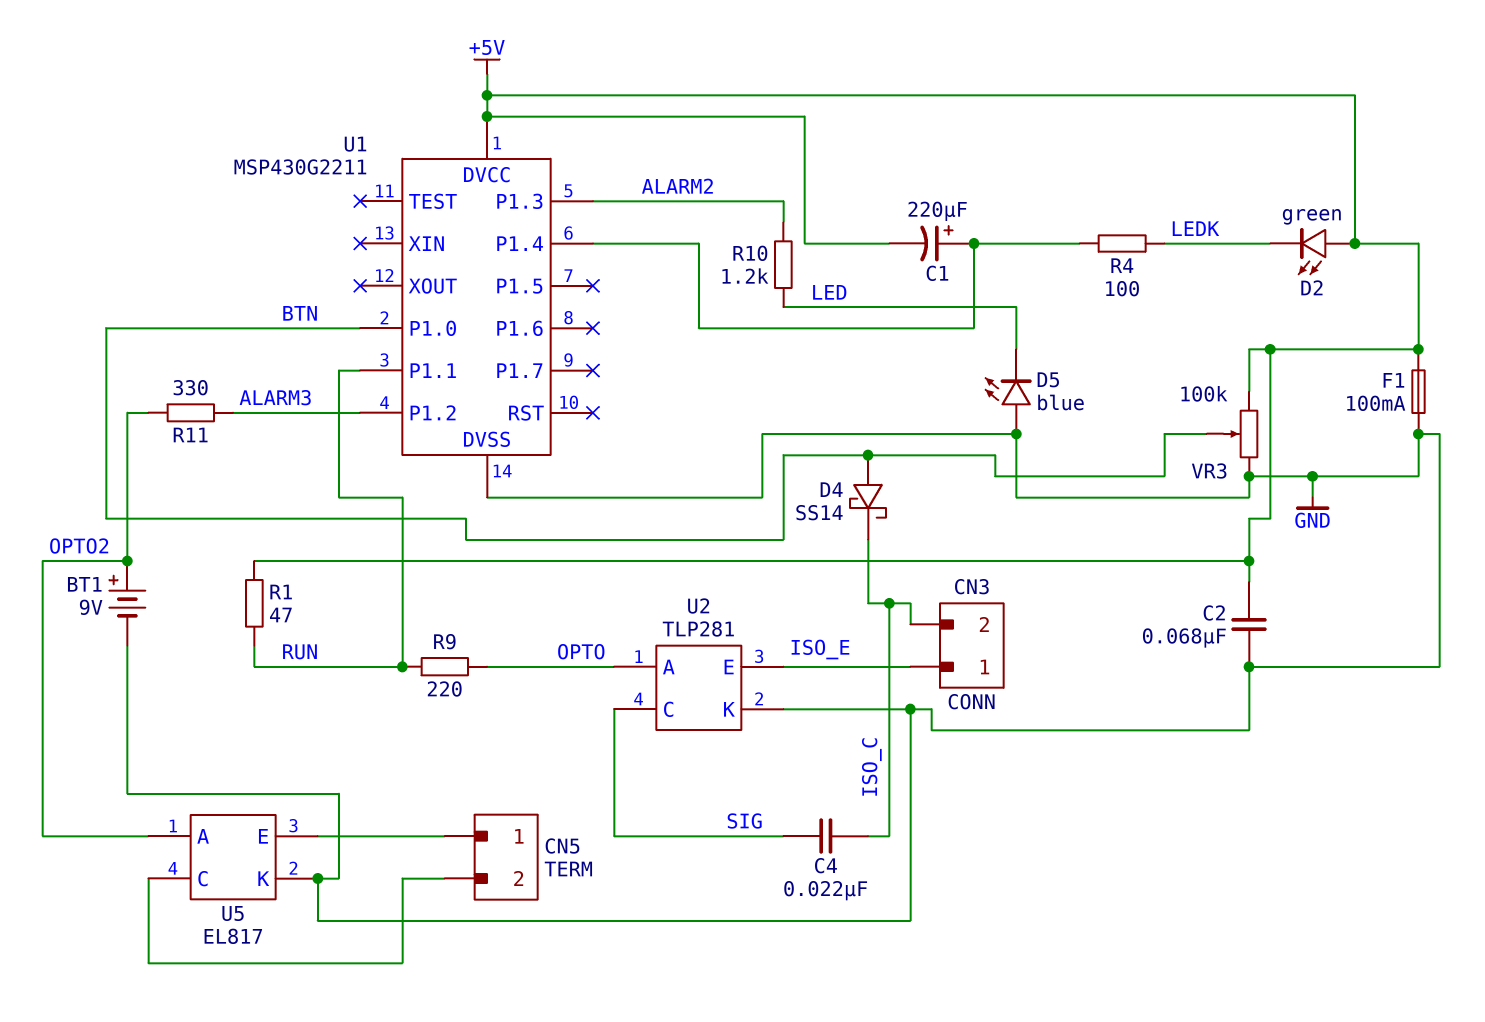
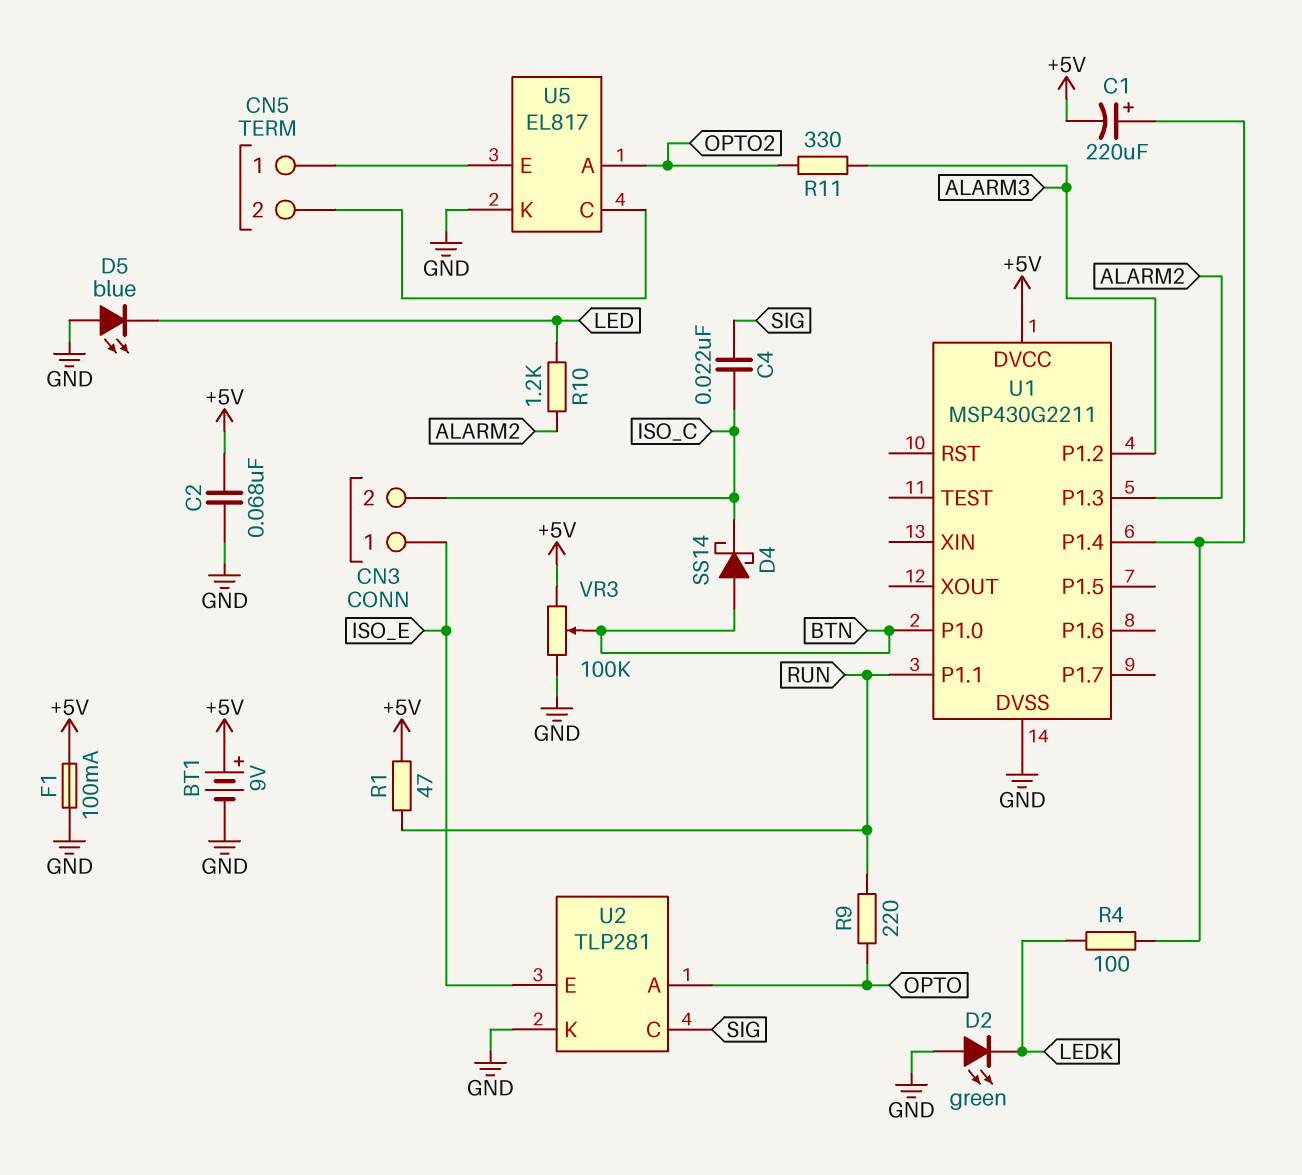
BT1: 9V (plus OPTO2, minus GND) -> 9V (plus +5V, minus GND)
D2: LED green (A +5V, K LEDK) -> LED green (A GND, K LEDK)

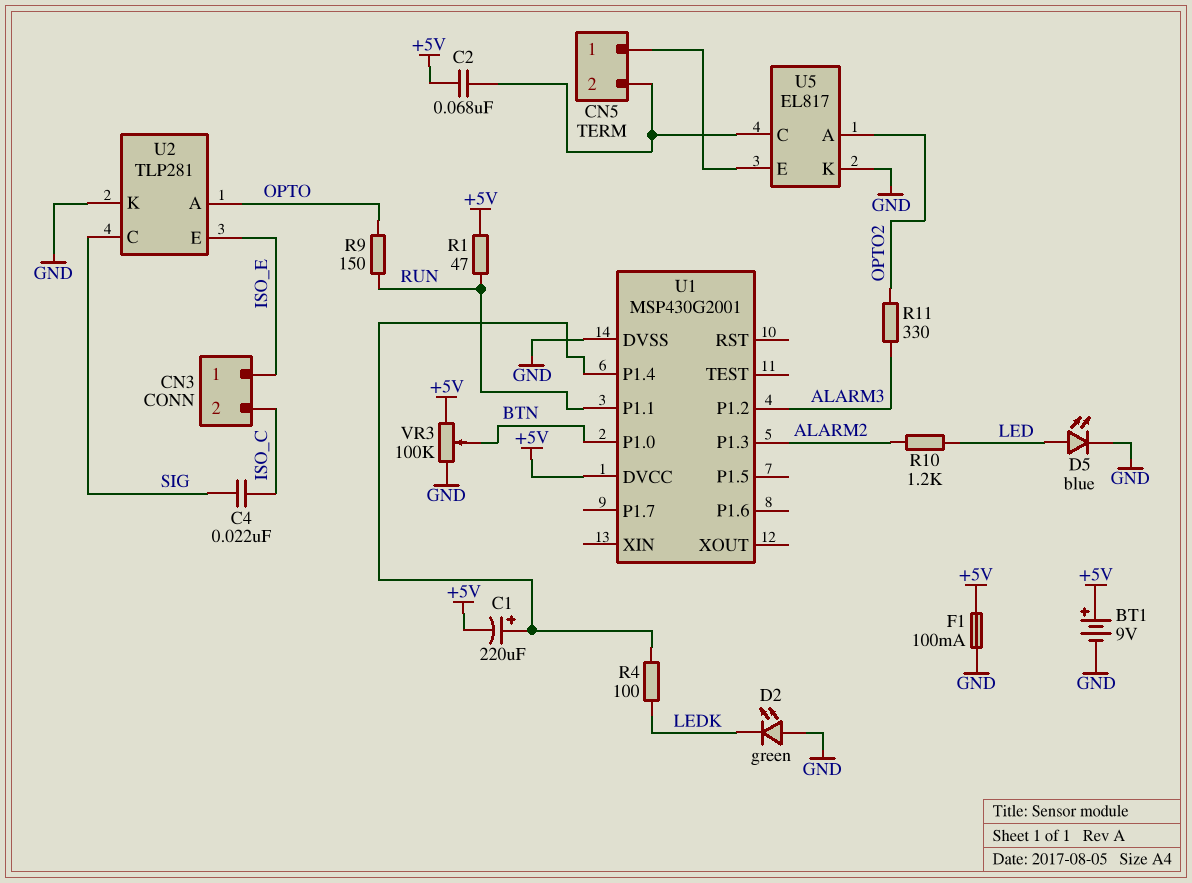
C2: 68nF (+5V, GND) -> 68nF (+5V, CN5/2)
D4: schottky SS14 (A BTN, K ISO_C) -> none
D5: LED blue (A GND, K LED) -> LED blue (A LED, K GND)
R9: 220 (OPTO, RUN) -> 150 (OPTO, RUN)
U1: MSP430G2211 -> MSP430G2001

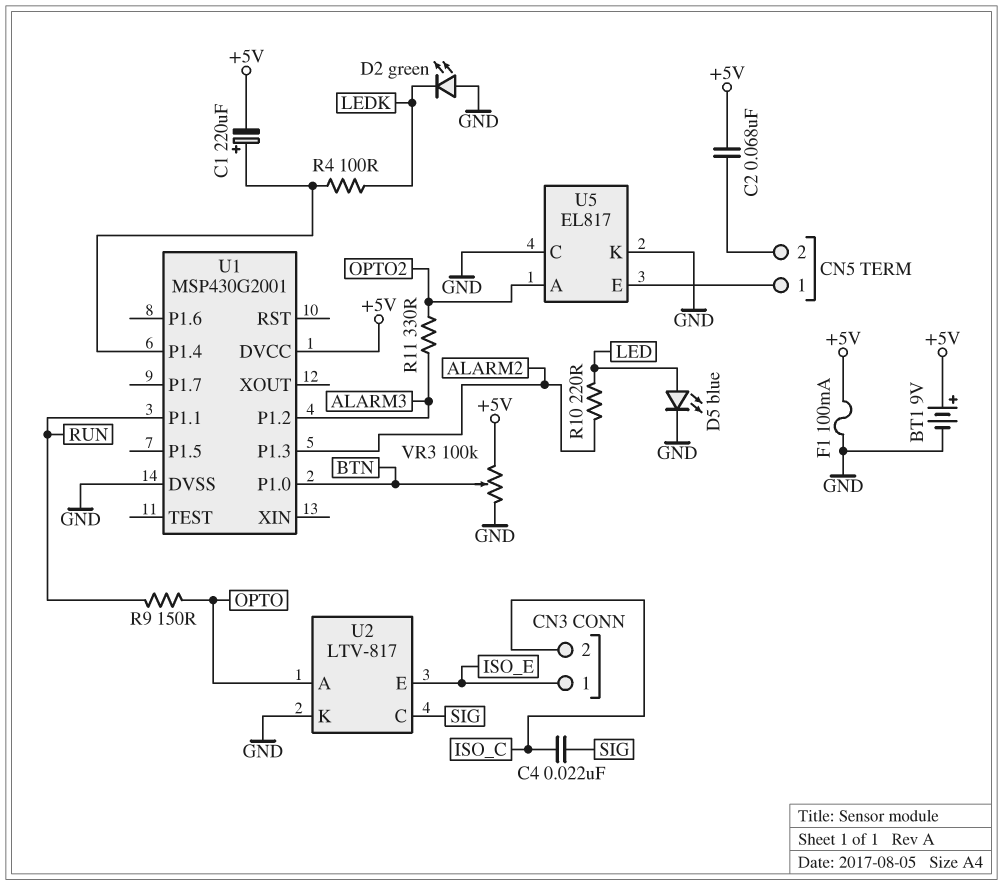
R1: 47 (+5V, RUN) -> none
R10: 1.2k (ALARM2, LED) -> 220 (ALARM2, LED)
U2: TLP281 -> LTV-817
U5 pin C: CN5/2 -> GND

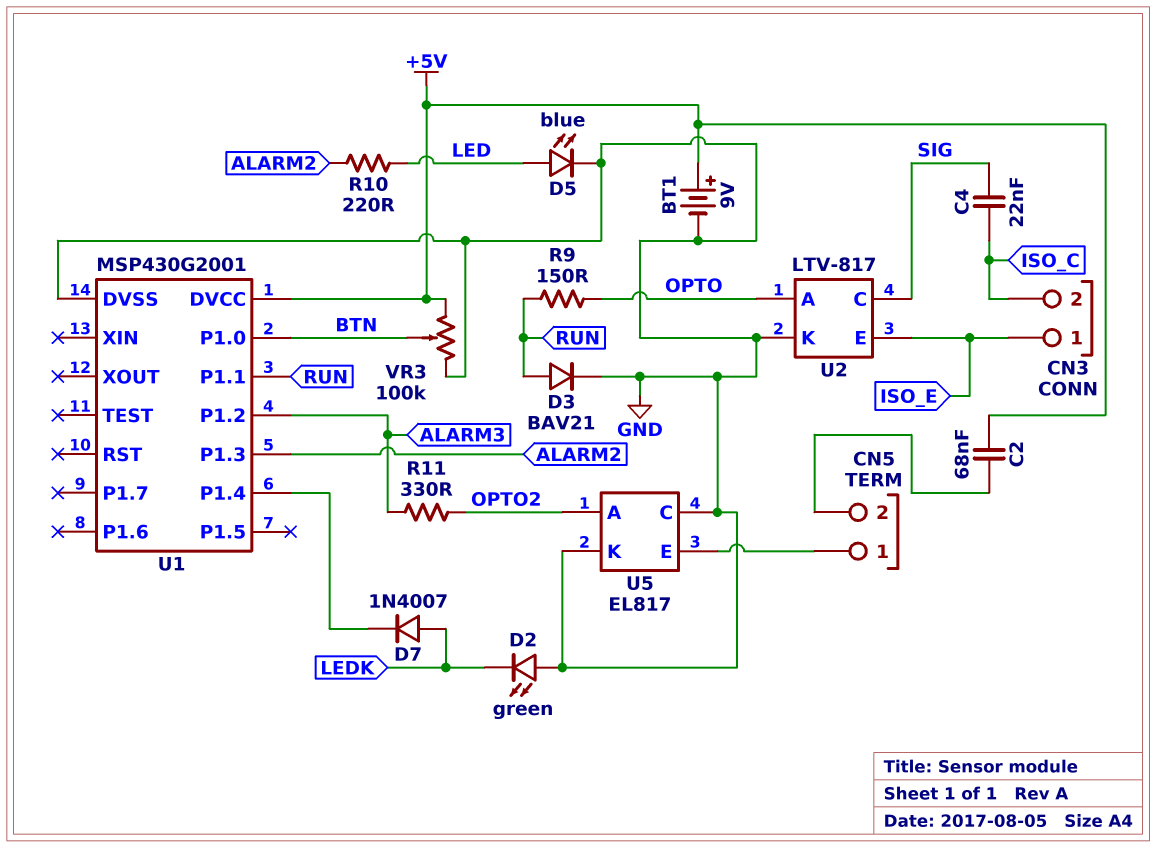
C1: 220uF (plus U1/P1.4, minus +5V) -> none
D3: none -> diode BAV21 (A RUN, K GND)
D7: none -> diode 1N4007 (A LEDK, K U1/P1.4)
F1: 100mA (+5V, GND) -> none
R4: 100 (LEDK, U1/P1.4) -> none

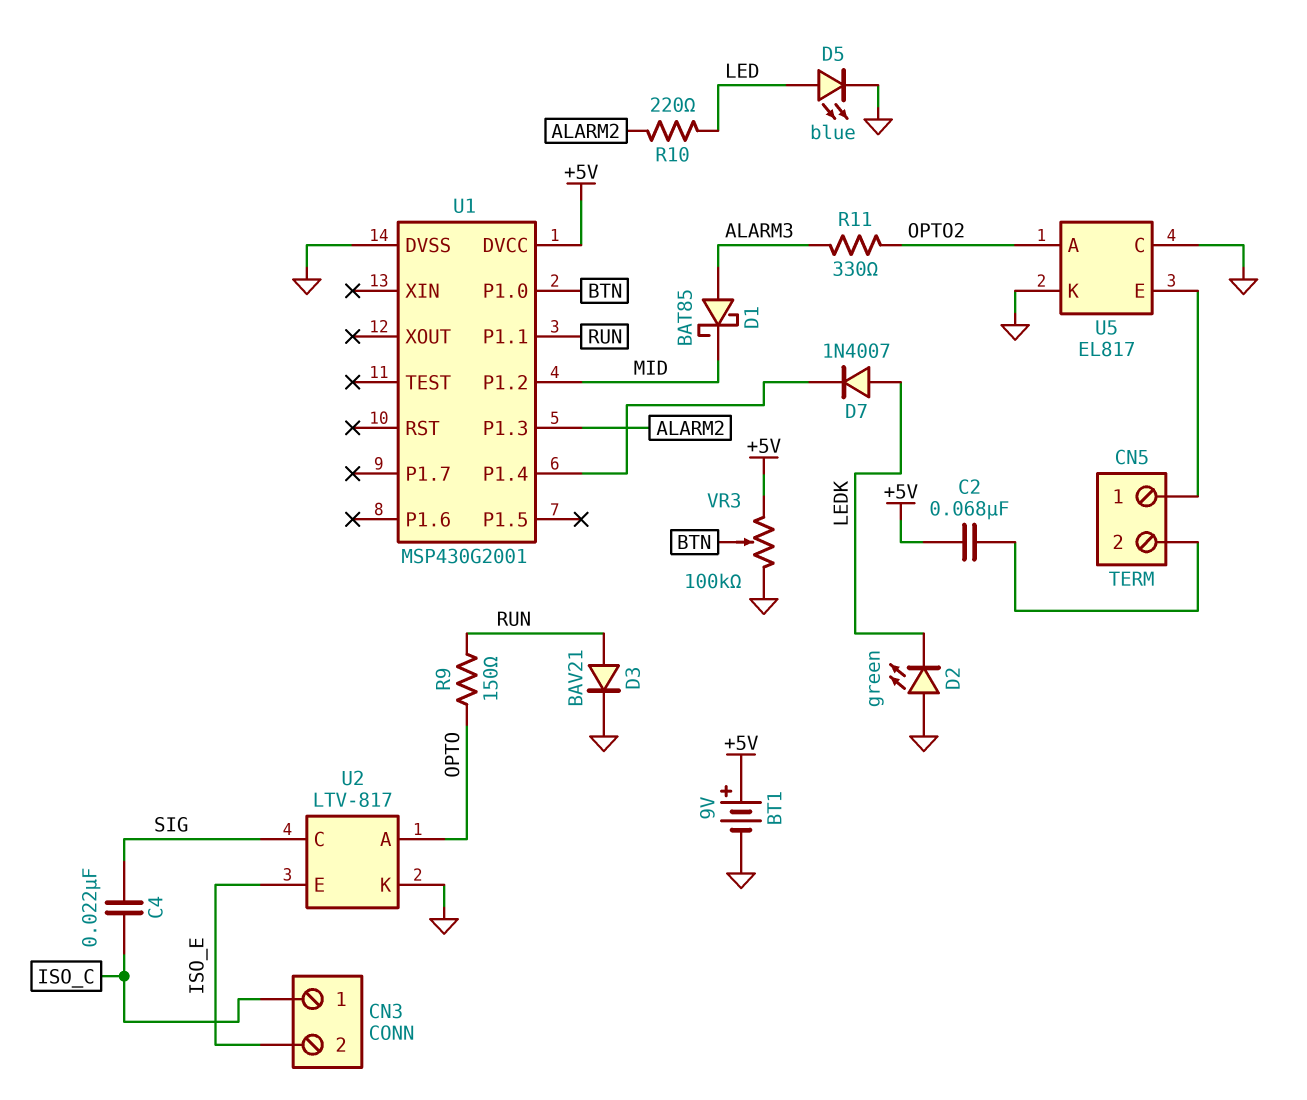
CN3 pin 1: ISO_E -> ISO_C
CN3 pin 2: ISO_C -> ISO_E
D1: none -> schottky BAT85 (A ALARM3, K MID)
U1 pin P1.2: ALARM3 -> MID

